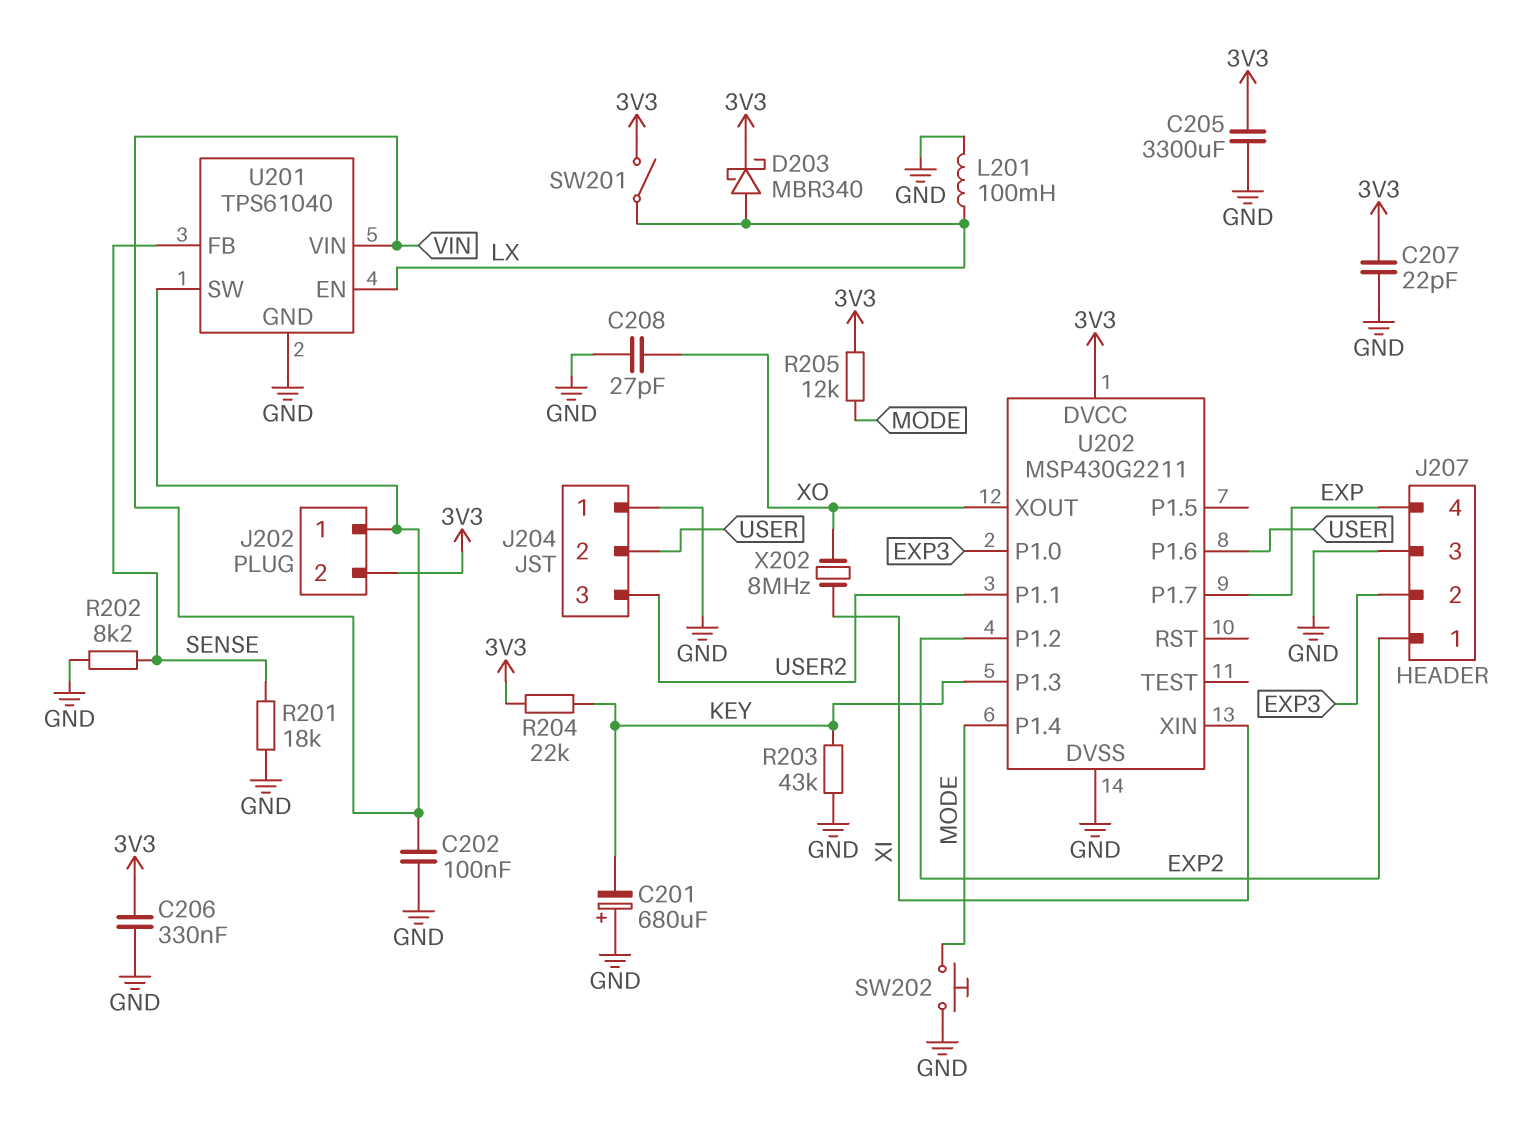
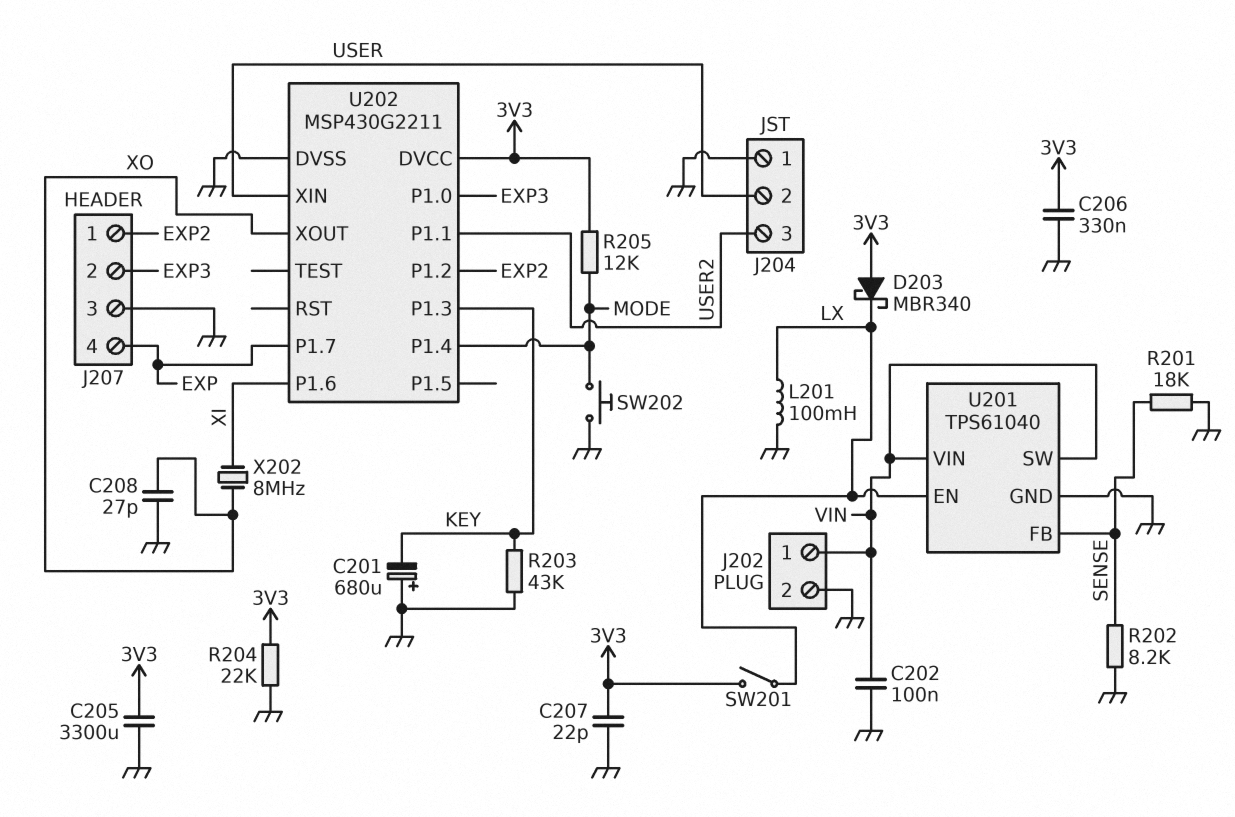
D203: schottky MBR340 (A LX, K 3V3) -> schottky MBR340 (A 3V3, K LX)
J202 pin 2: 3V3 -> GND
R204: 22k (3V3, KEY) -> 22k (3V3, GND)
U202 pin P1.6: USER -> XI
U202 pin XIN: XI -> USER

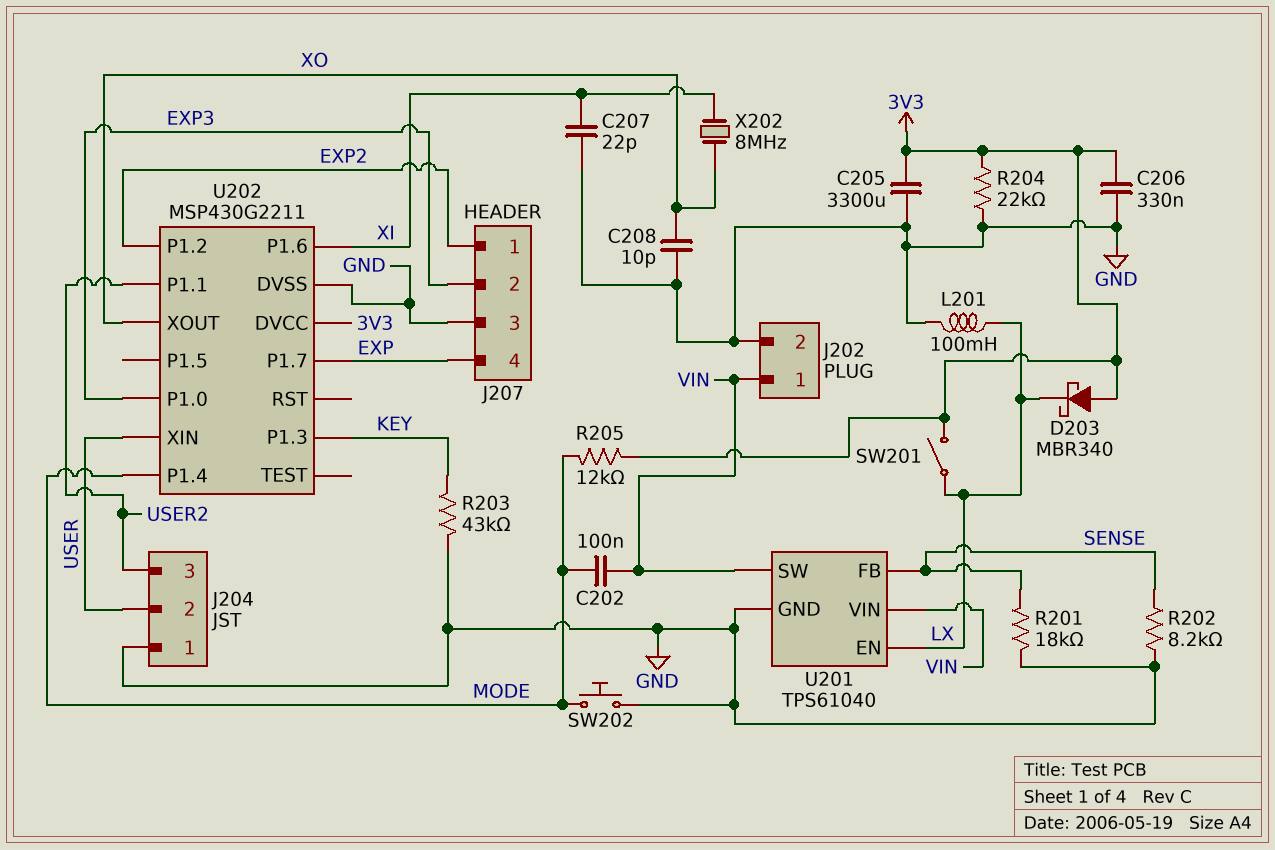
C201: 680uF (plus GND, minus KEY) -> none
C202: 100nF (GND, VIN) -> 100nF (MODE, VIN)
C207: 22pF (3V3, GND) -> 22pF (GND, XI)
C208: 27pF (GND, XO) -> 10pF (GND, XO)

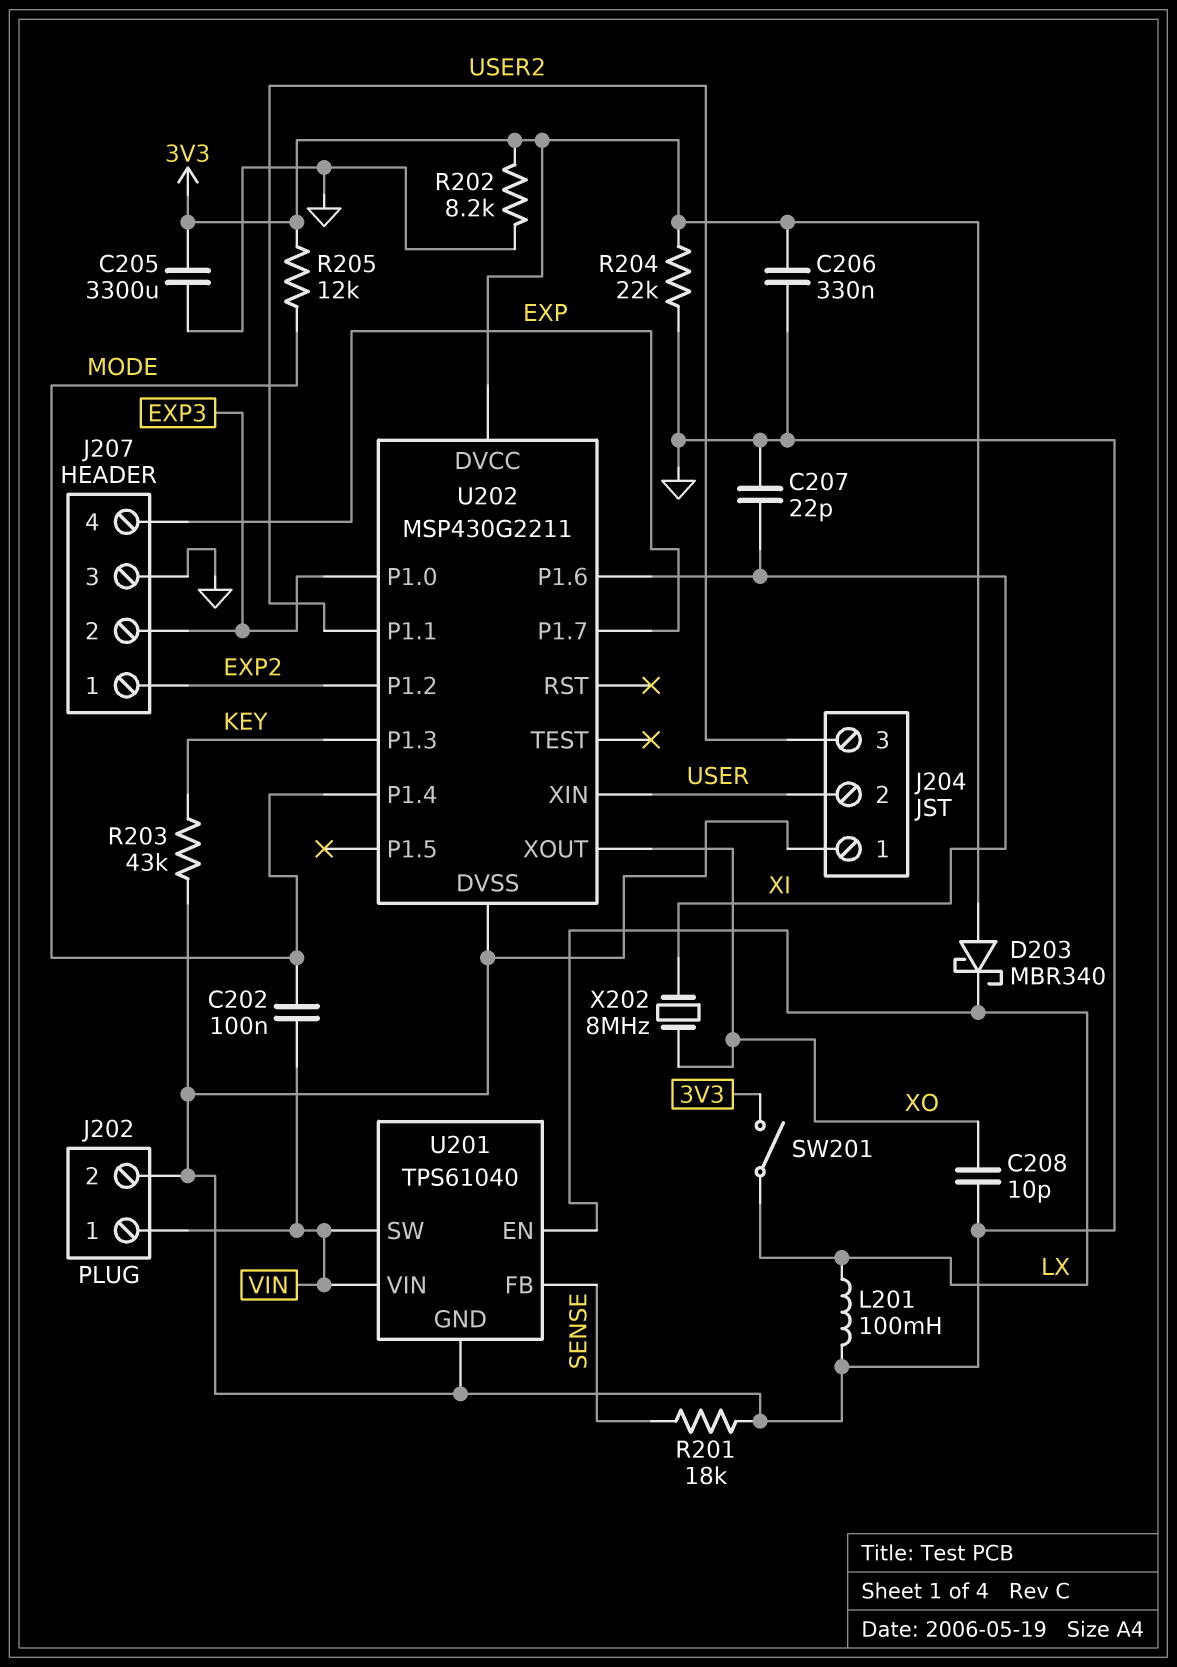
R202: 8.2k (GND, SENSE) -> 8.2k (3V3, GND)
SW202: button (GND, MODE) -> none

